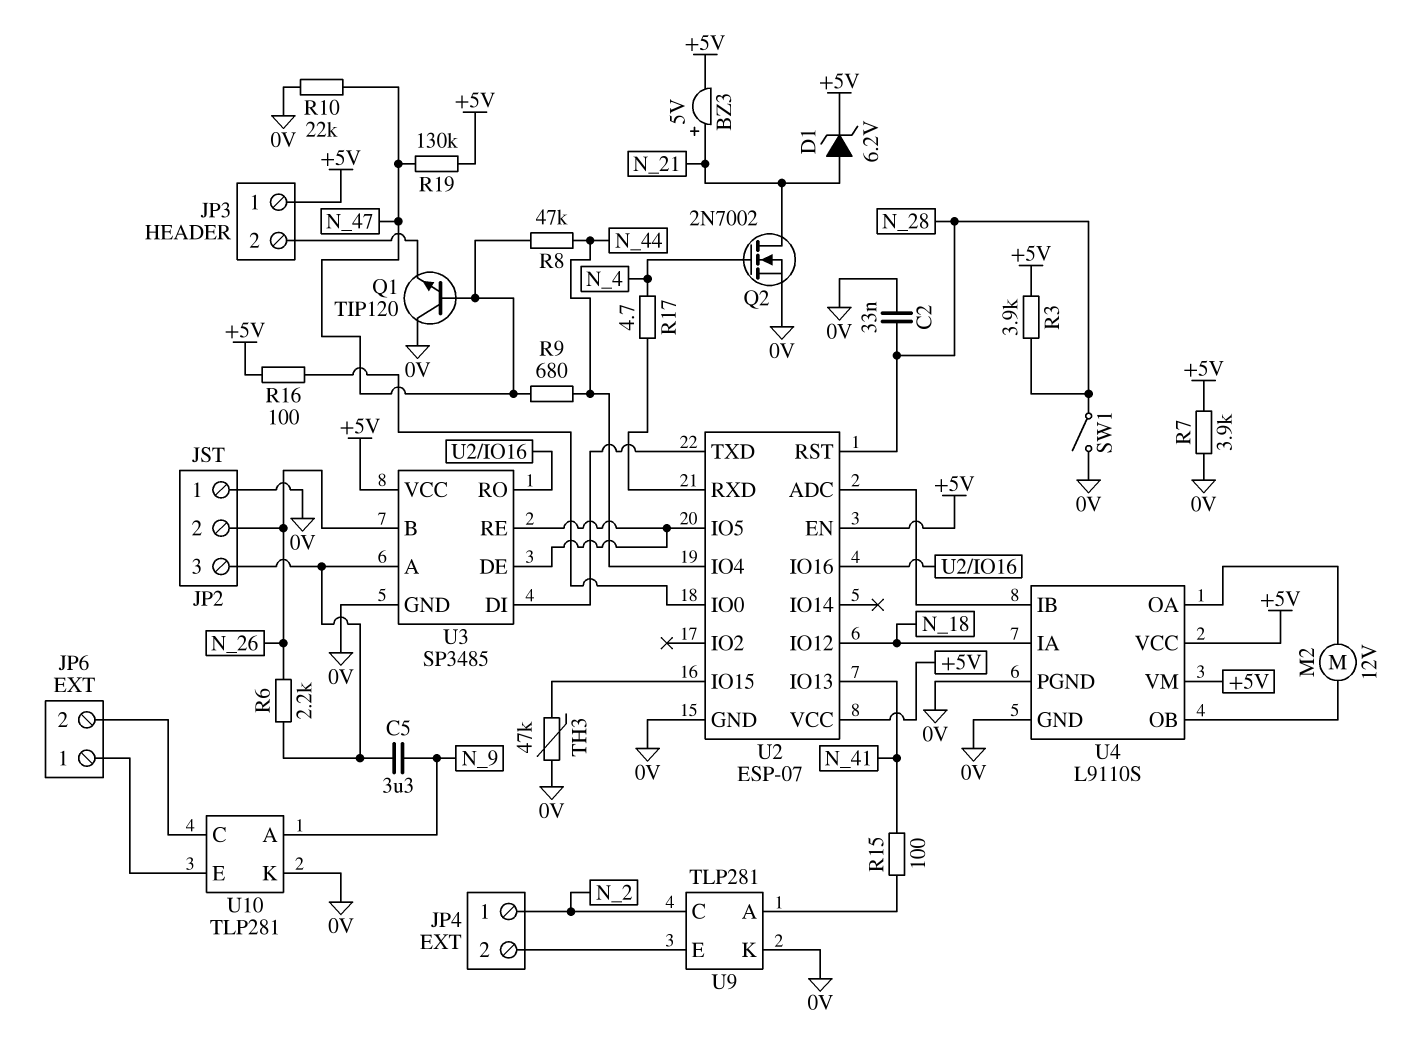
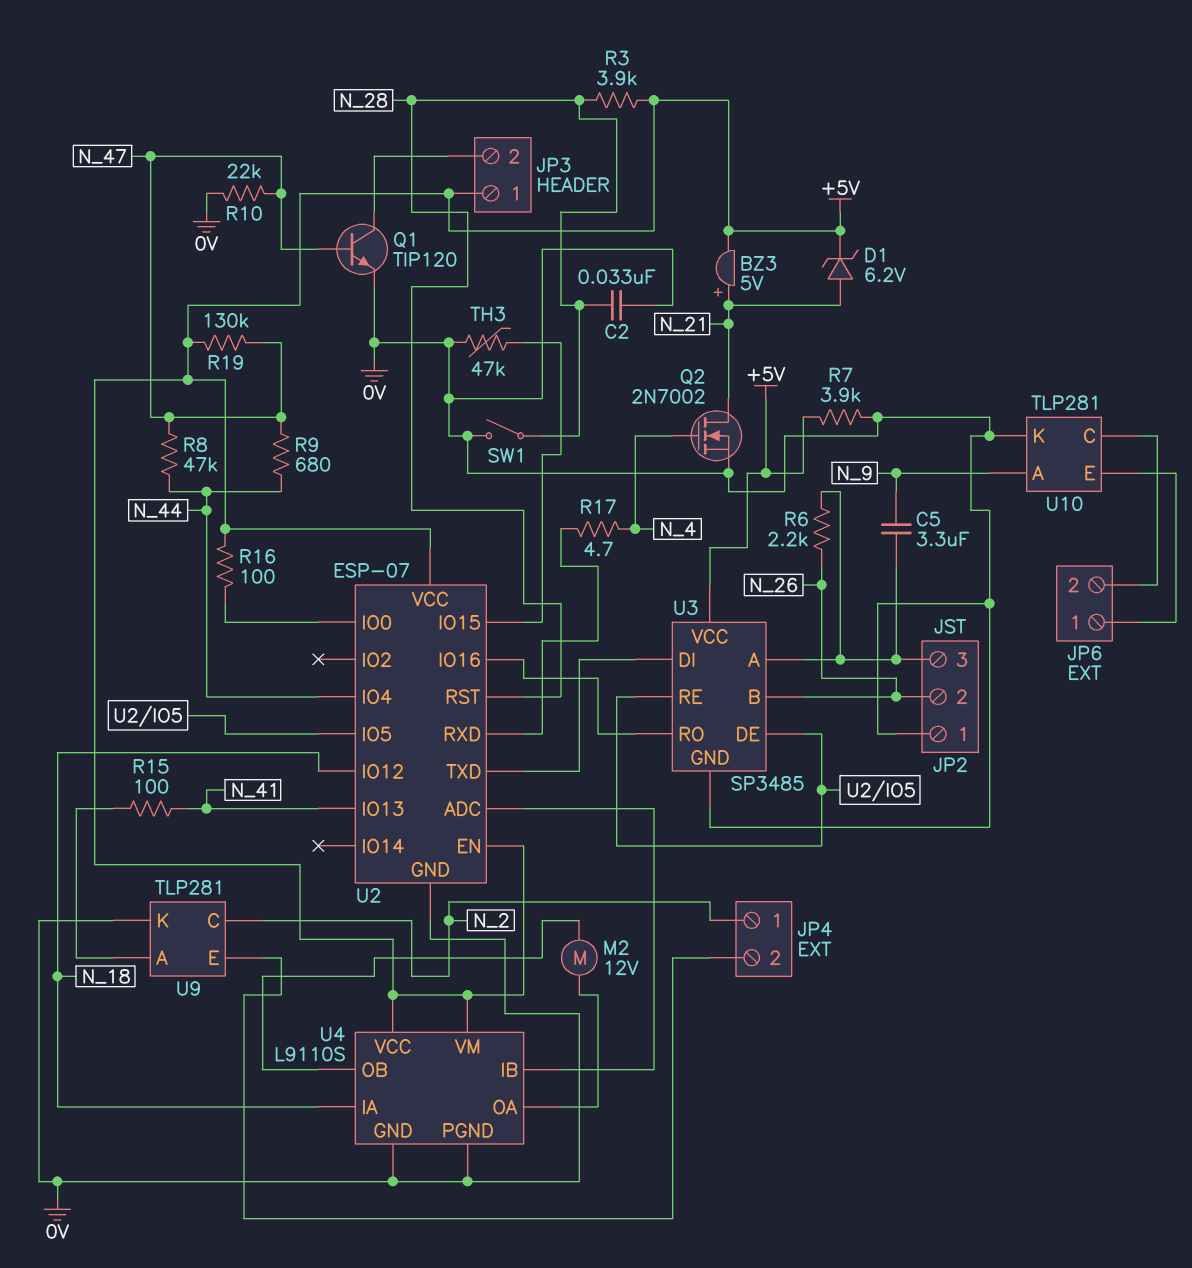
Q1: NPN TIP120 (B N_47, C 0V, E JP3/2) -> NPN TIP120 (B N_47, C JP3/2, E 0V)

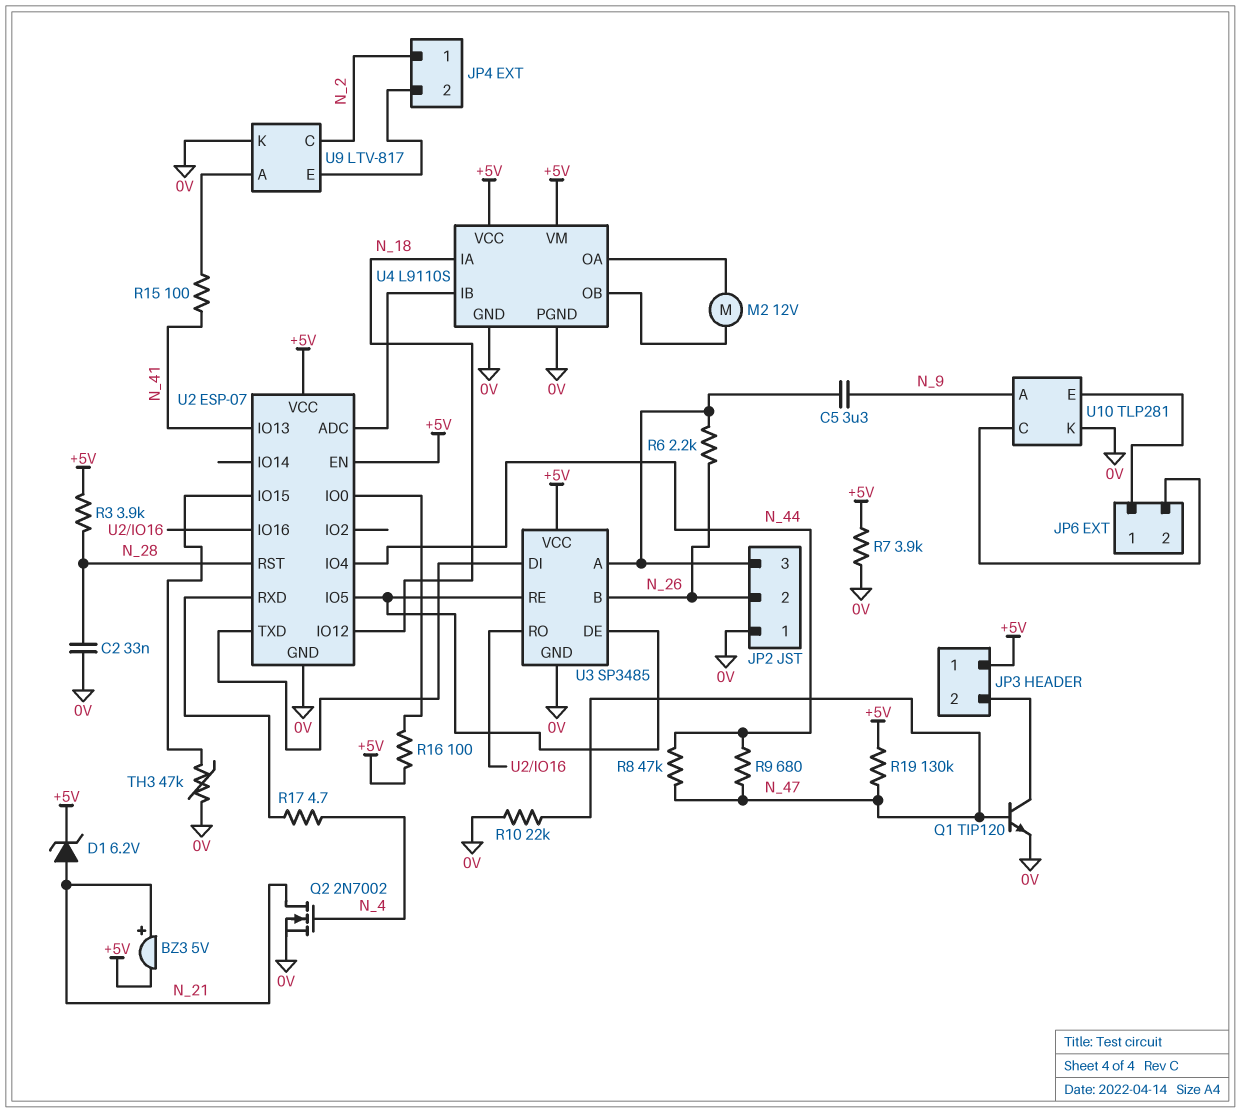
SW1: switch (0V, N_28) -> none
U9: TLP281 -> LTV-817

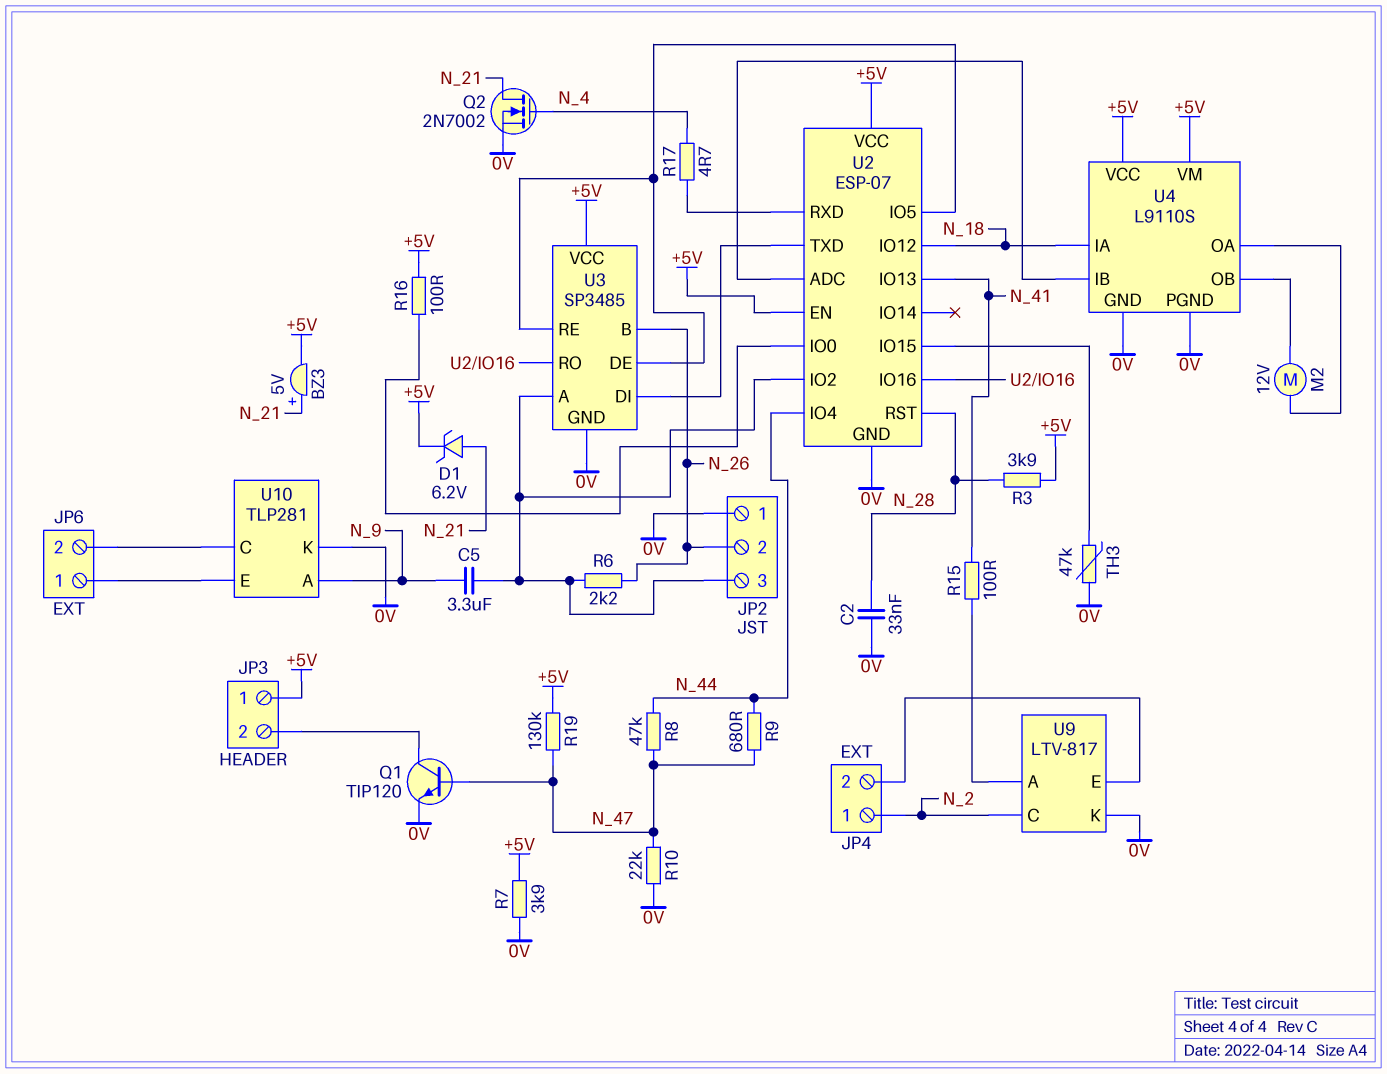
U2 pin IO2: none -> JP2/3

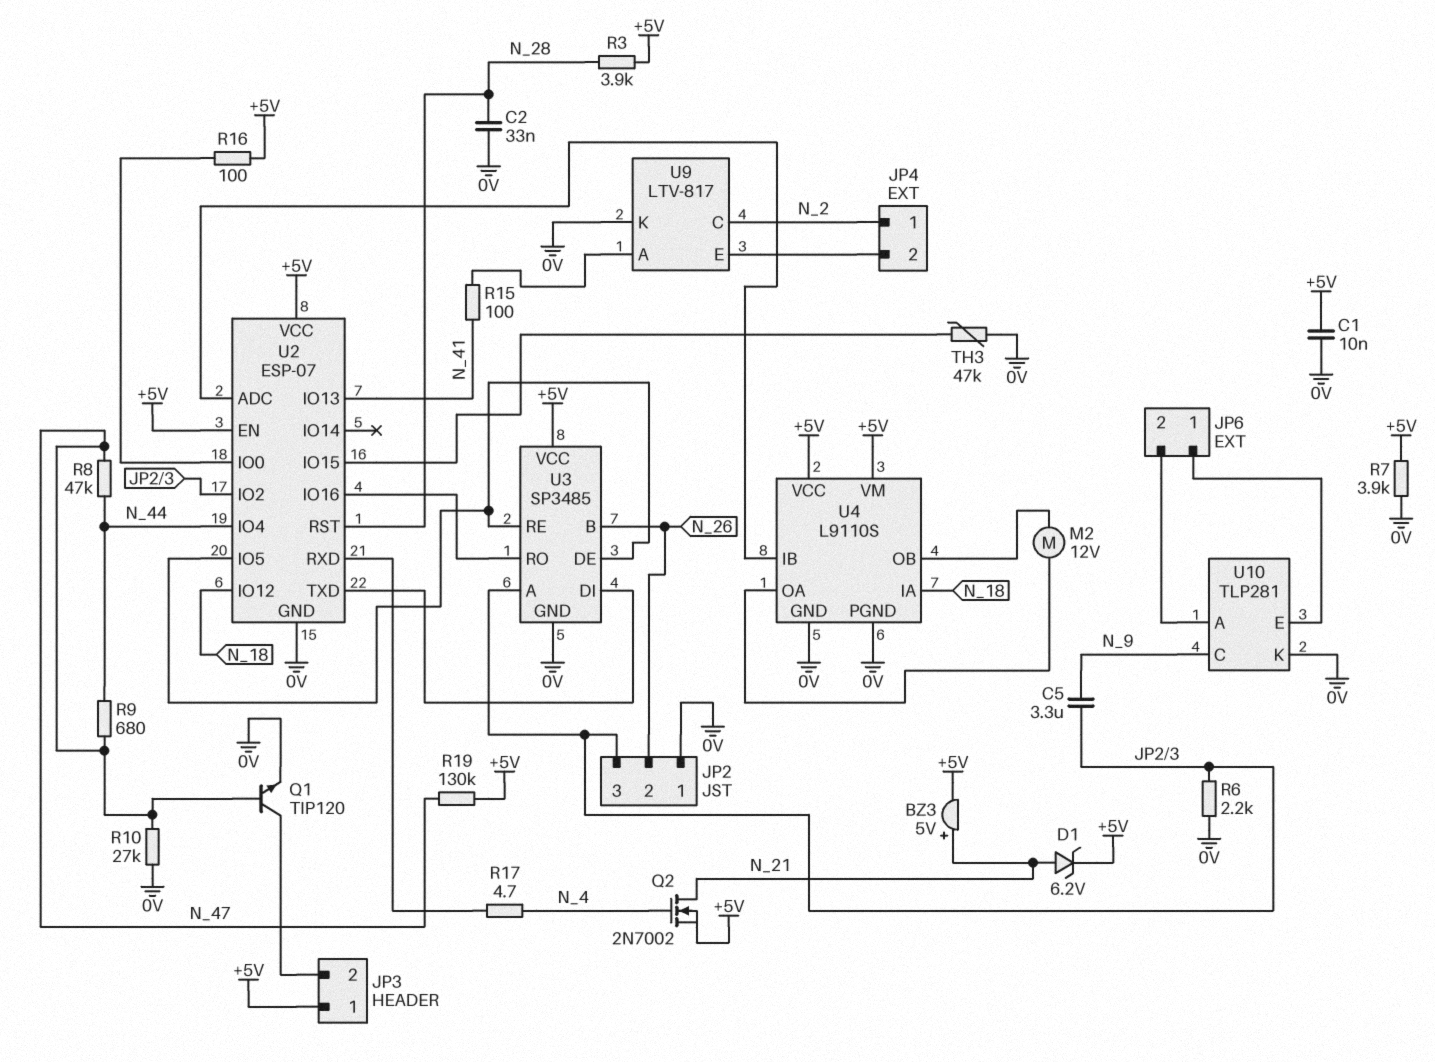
C1: none -> 10nF (+5V, 0V)
Q2: NMOS 2N7002 (G N_4, D N_21, S 0V) -> NMOS 2N7002 (G N_4, D N_21, S +5V)
R6: 2.2k (JP2/3, N_26) -> 2.2k (0V, JP2/3)
R10: 22k (0V, N_47) -> 27k (0V, N_47)
U10 pin A: N_9 -> JP6/2
U10 pin C: JP6/2 -> N_9

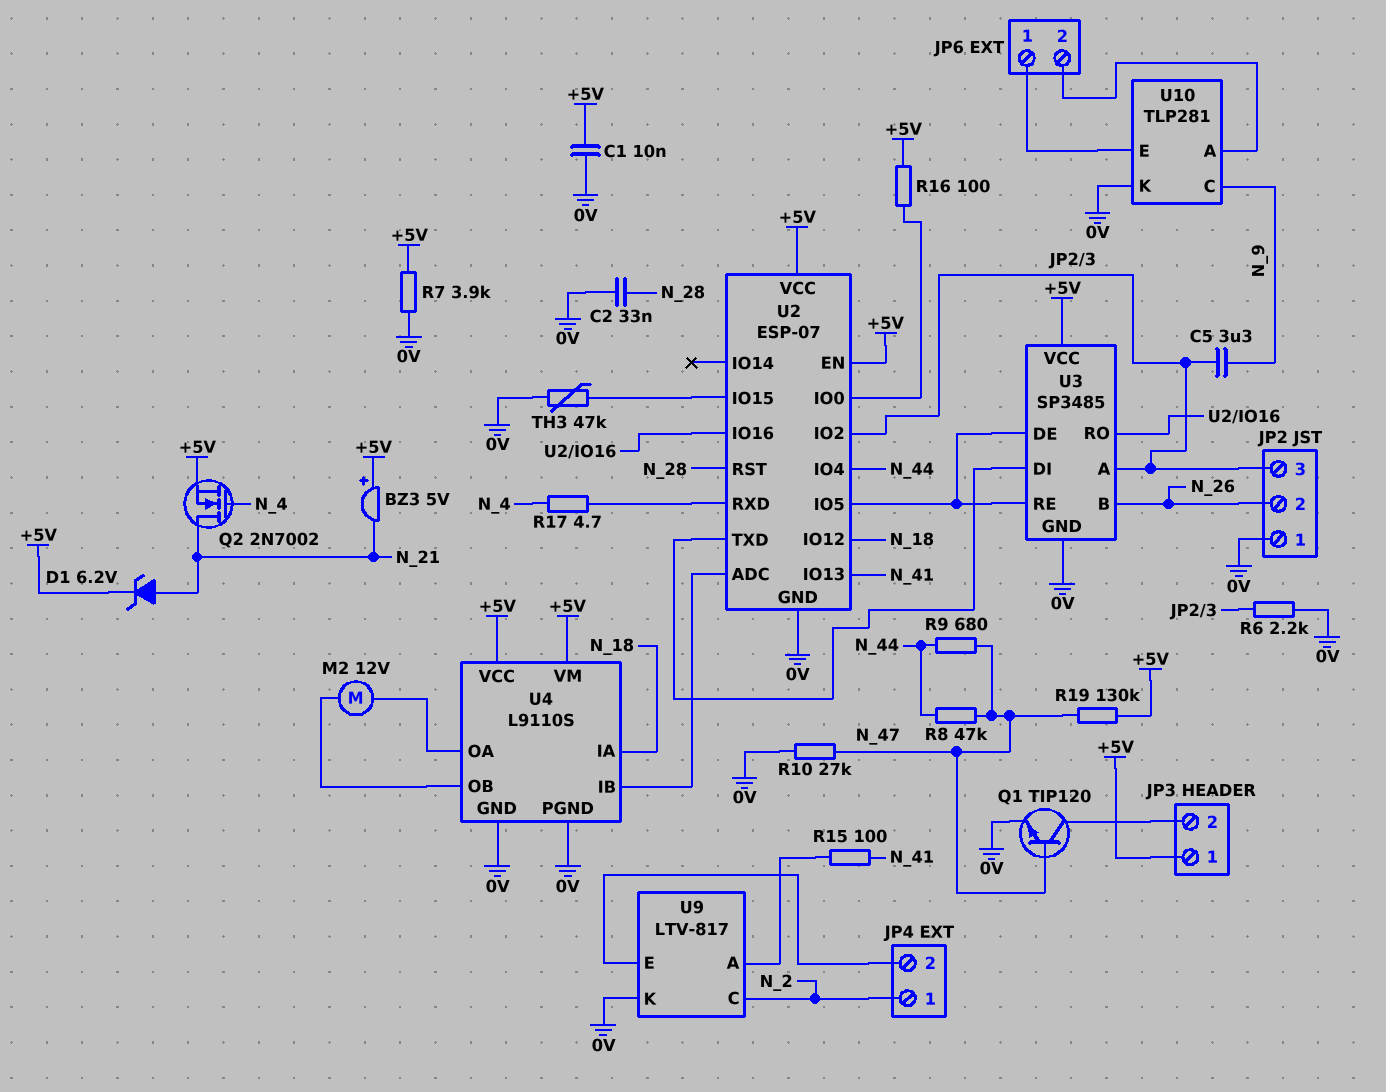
BZ3: buzzer 5V (plus N_21, minus +5V) -> buzzer 5V (plus +5V, minus N_21)
R3: 3.9k (+5V, N_28) -> none

